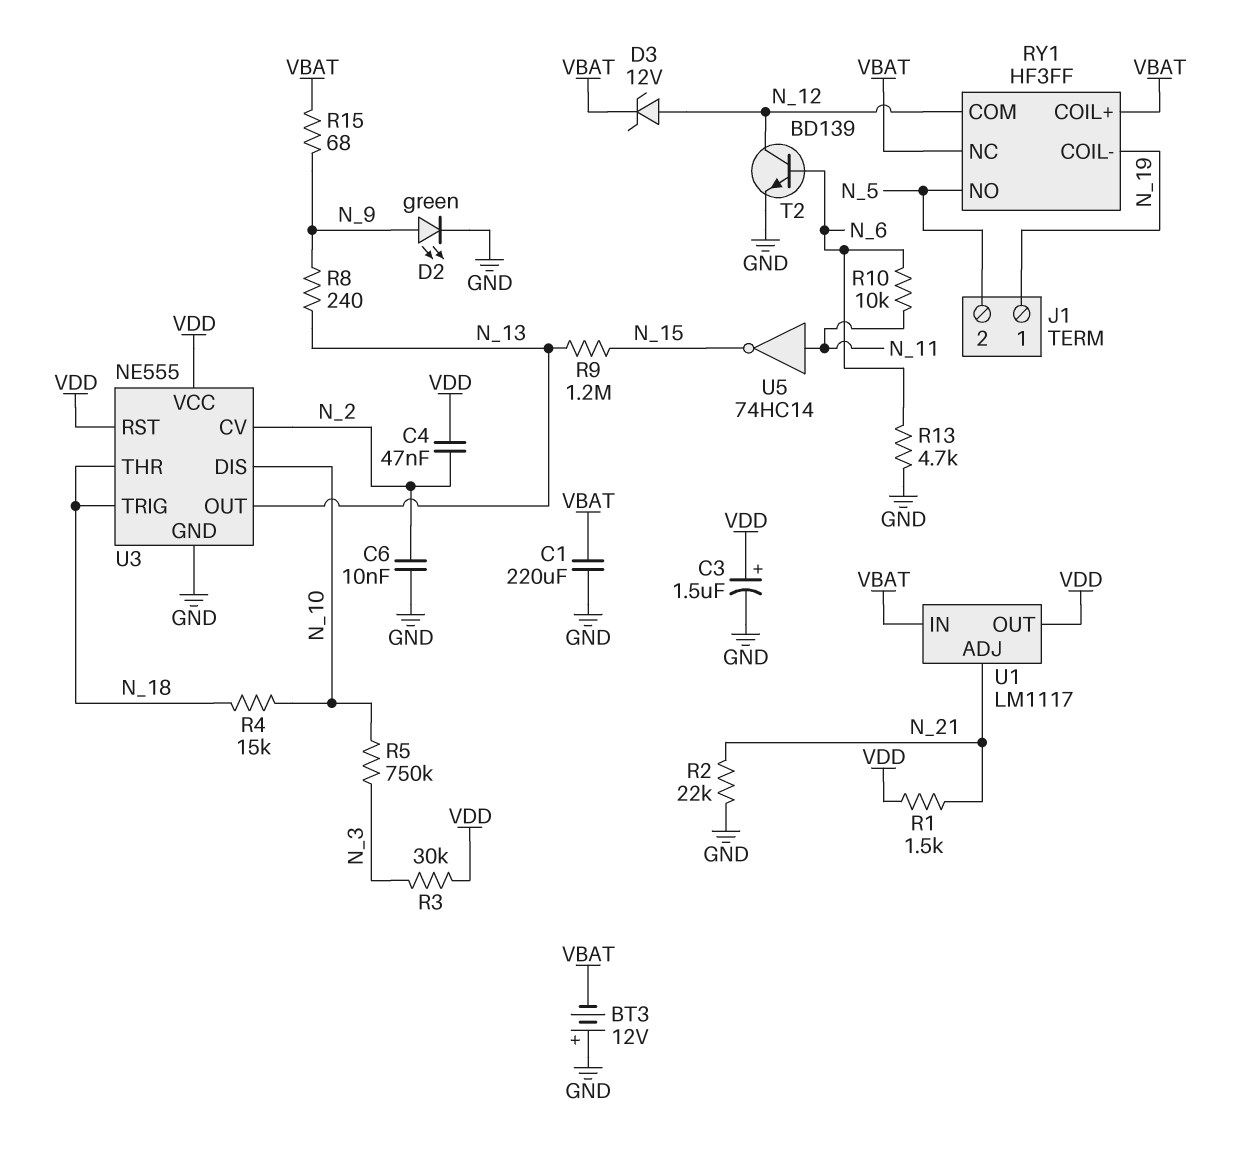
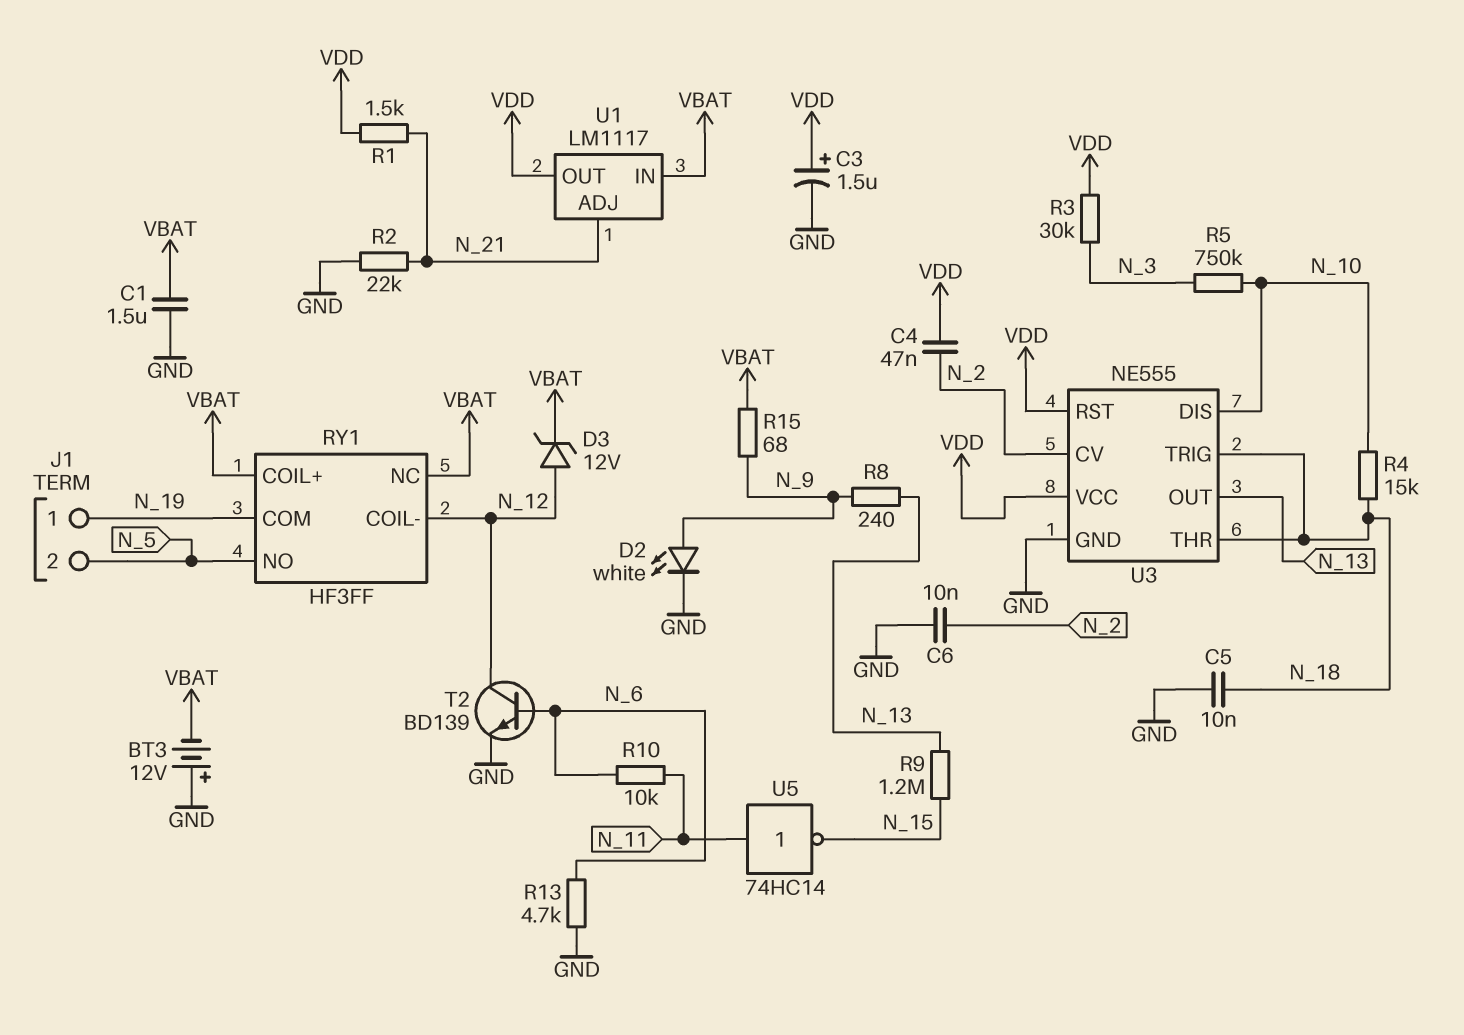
C1: 220uF (GND, VBAT) -> 1.5uF (GND, VBAT)
C5: none -> 10nF (GND, N_18)
D2: LED green (A N_9, K GND) -> LED white (A N_9, K GND)
RY1 pin COIL-: N_19 -> N_12
RY1 pin COM: N_12 -> N_19

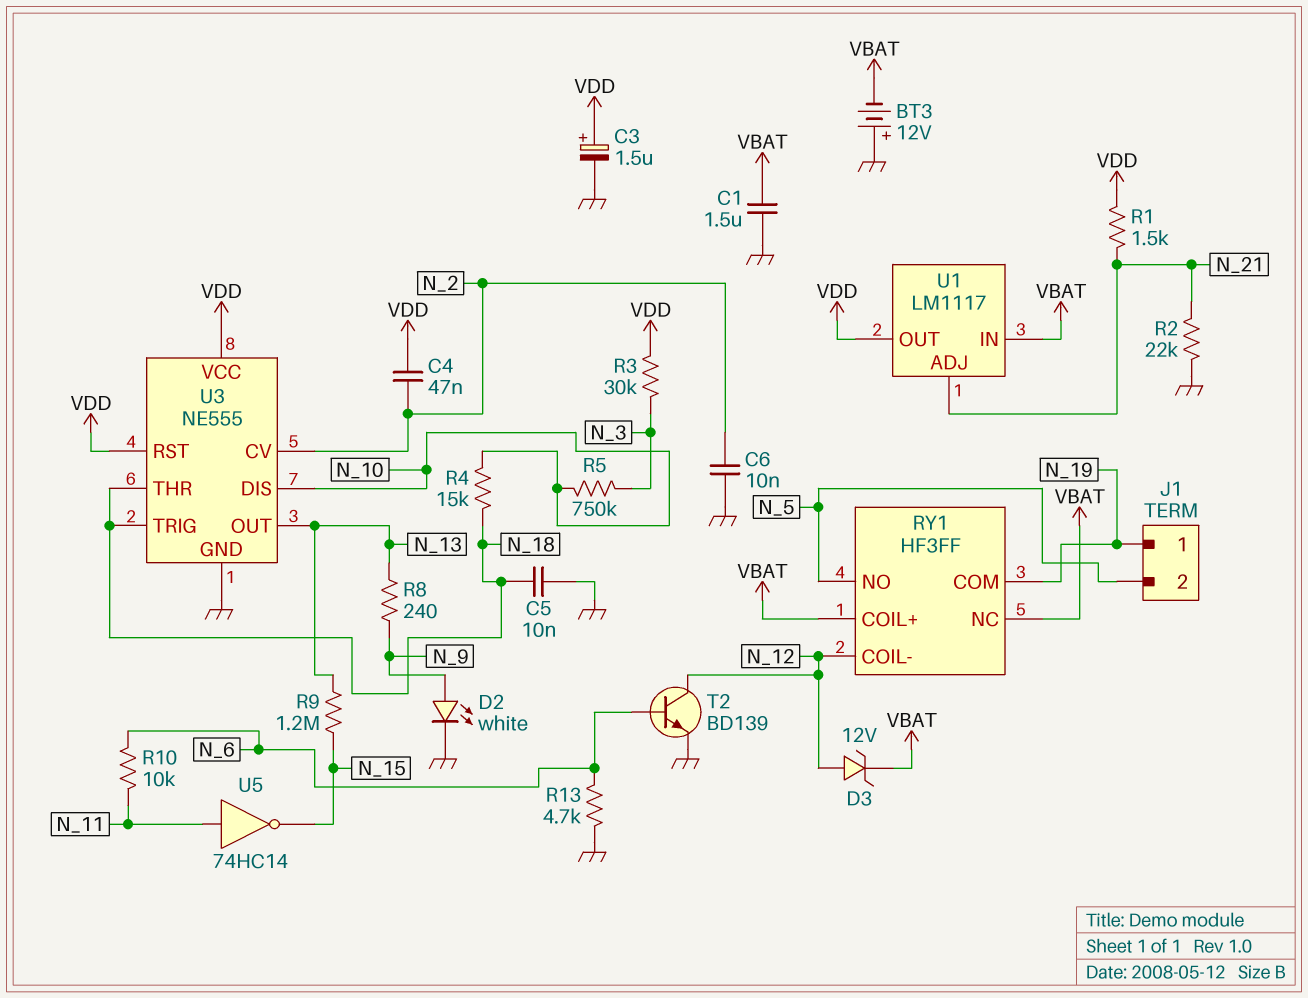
R15: 68 (N_9, VBAT) -> none

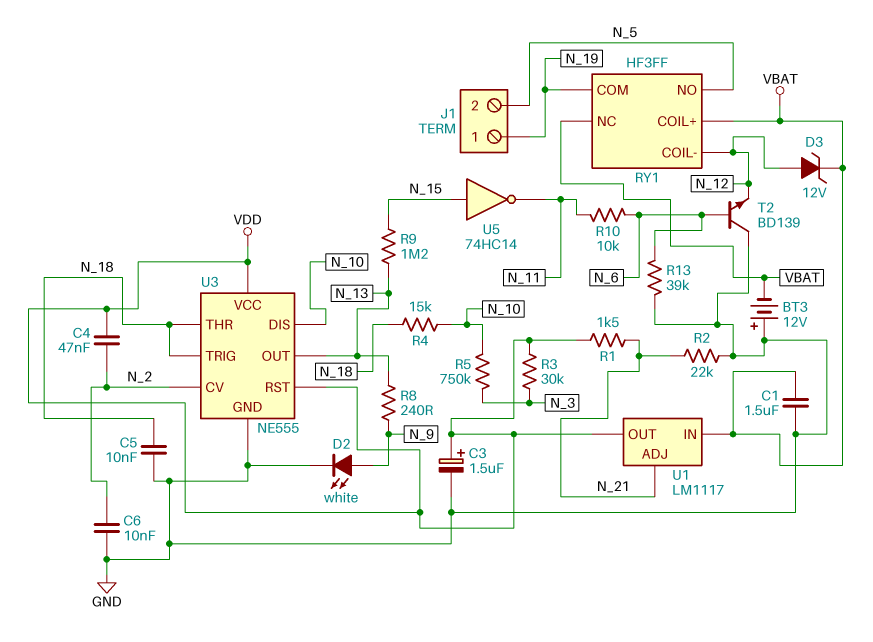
R13: 4.7k (GND, N_6) -> 39k (GND, N_6)
T2: NPN BD139 (B N_6, C N_12, E GND) -> NPN BD139 (B N_6, C GND, E N_12)
U5: NOT 74HC14 (in N_11, out N_15) -> NOT 74HC14 (in N_15, out N_11)

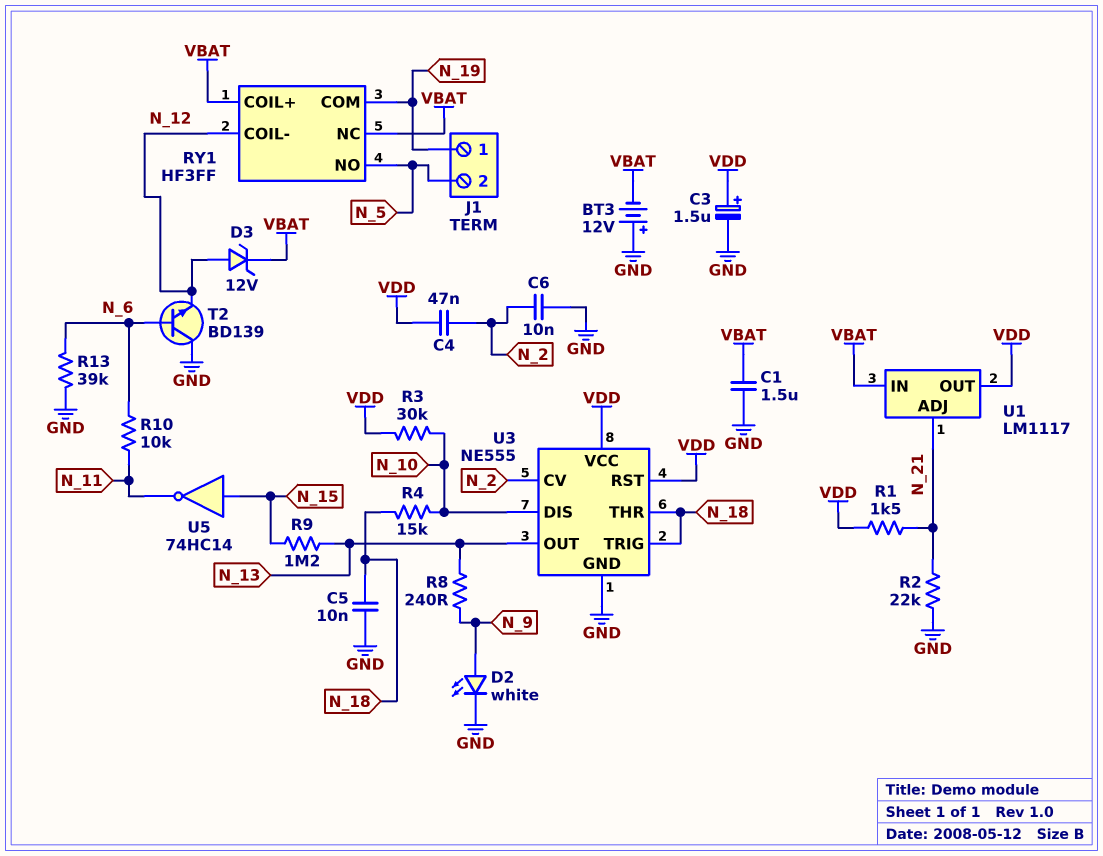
R3: 30k (N_3, VDD) -> 30k (N_10, VDD)
R5: 750k (N_3, N_10) -> none

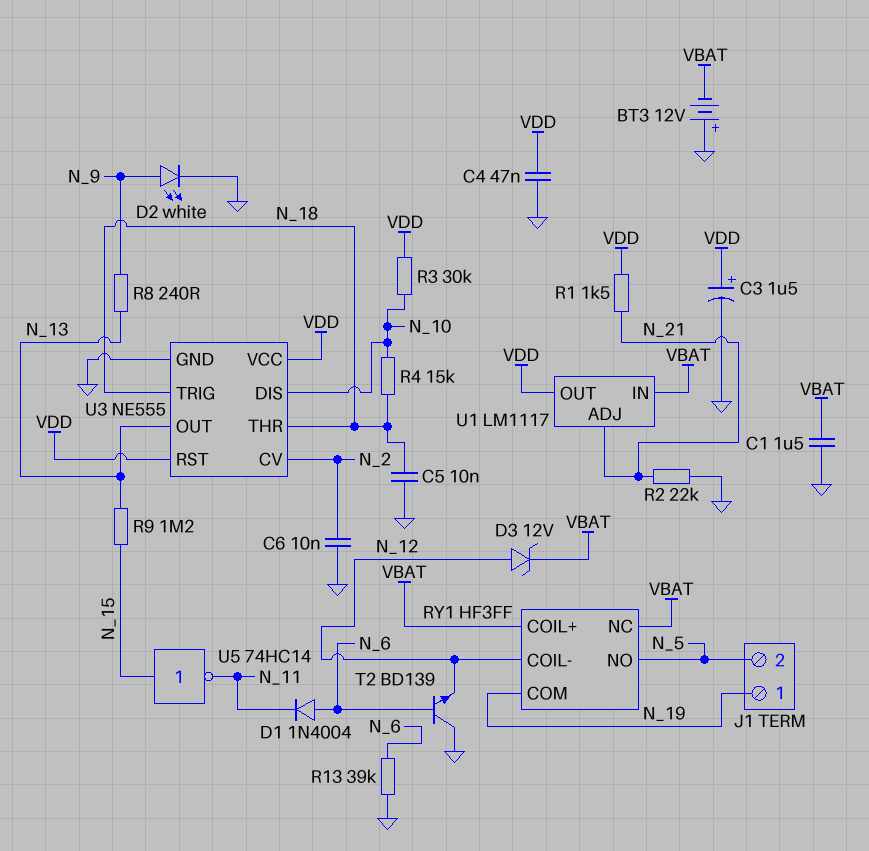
C4: 47nF (N_2, VDD) -> 47nF (GND, VDD)
D1: none -> diode 1N4004 (A N_6, K N_11)
R10: 10k (N_6, N_11) -> none

